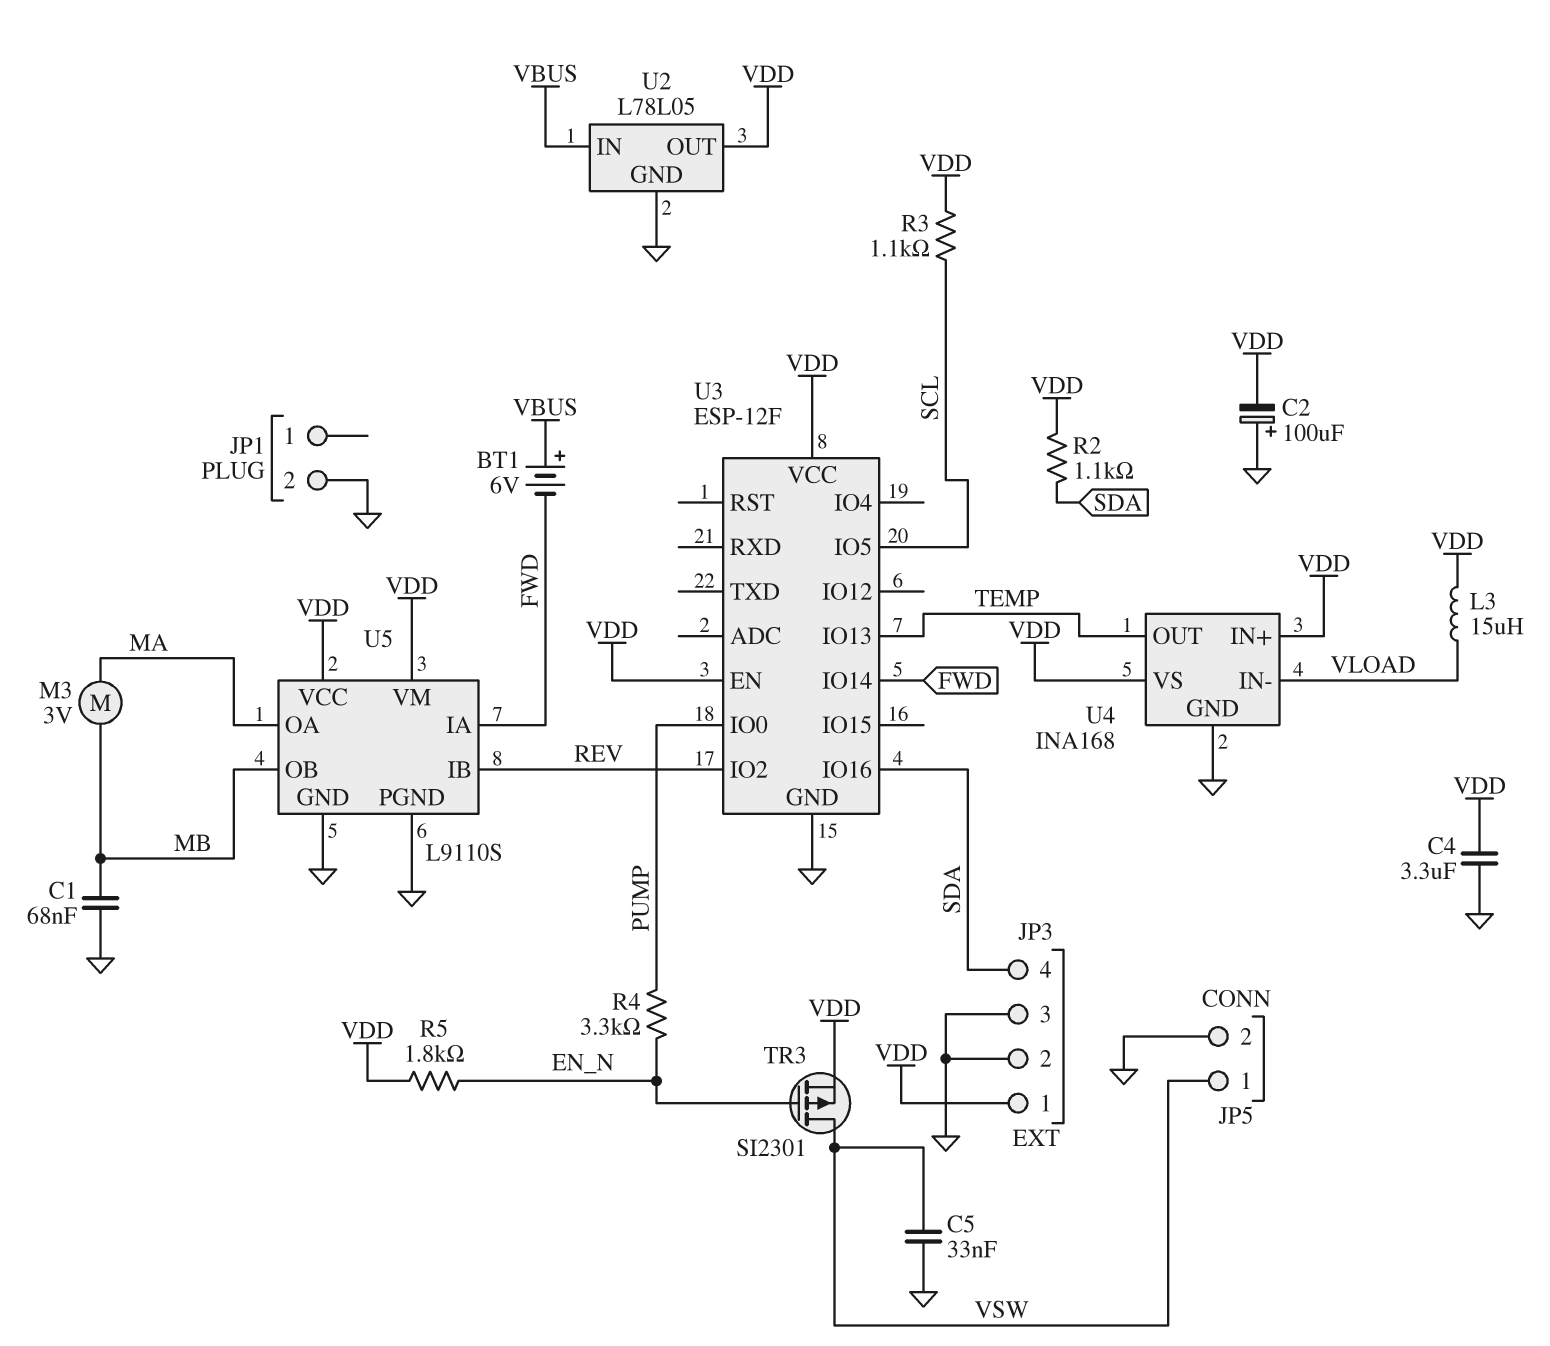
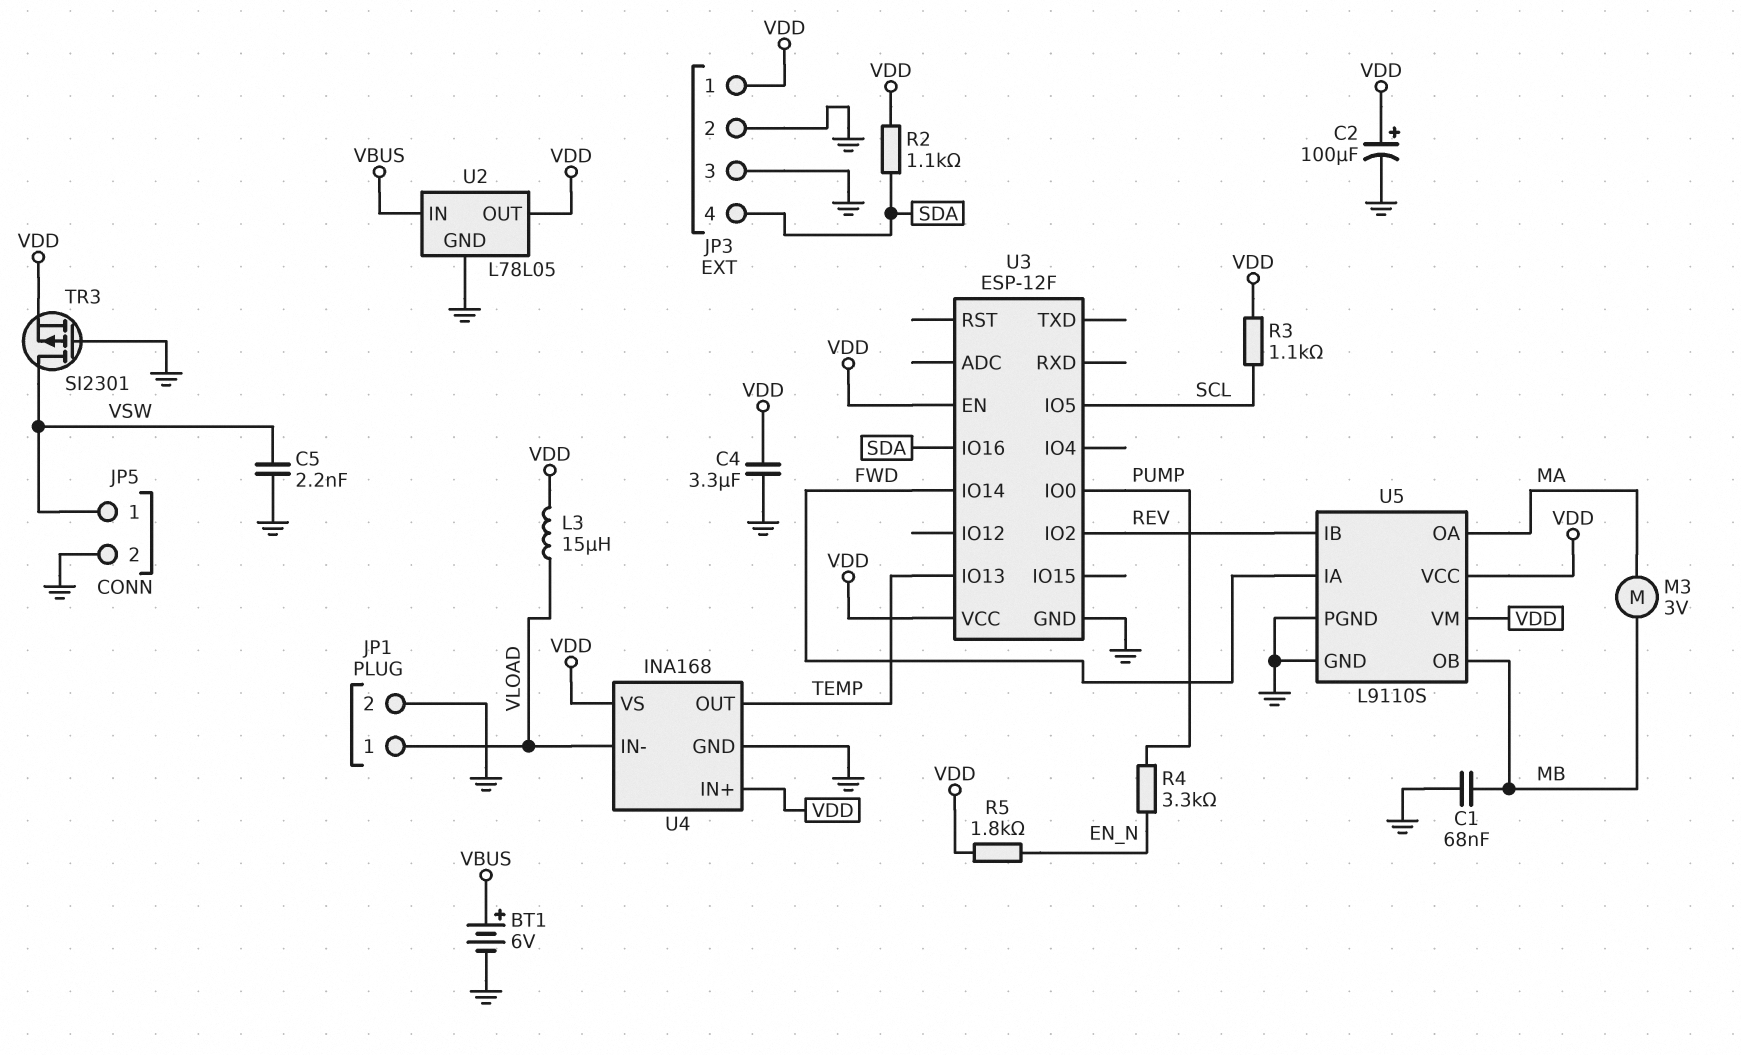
BT1: 6V (plus VBUS, minus FWD) -> 6V (plus VBUS, minus GND)
C2: 100uF (plus GND, minus VDD) -> 100uF (plus VDD, minus GND)
C5: 33nF (GND, VSW) -> 2.2nF (GND, VSW)
JP1 pin 1: none -> VLOAD
TR3: PMOS SI2301 (G EN_N, D VSW, S VDD) -> PMOS SI2301 (G GND, D VSW, S VDD)

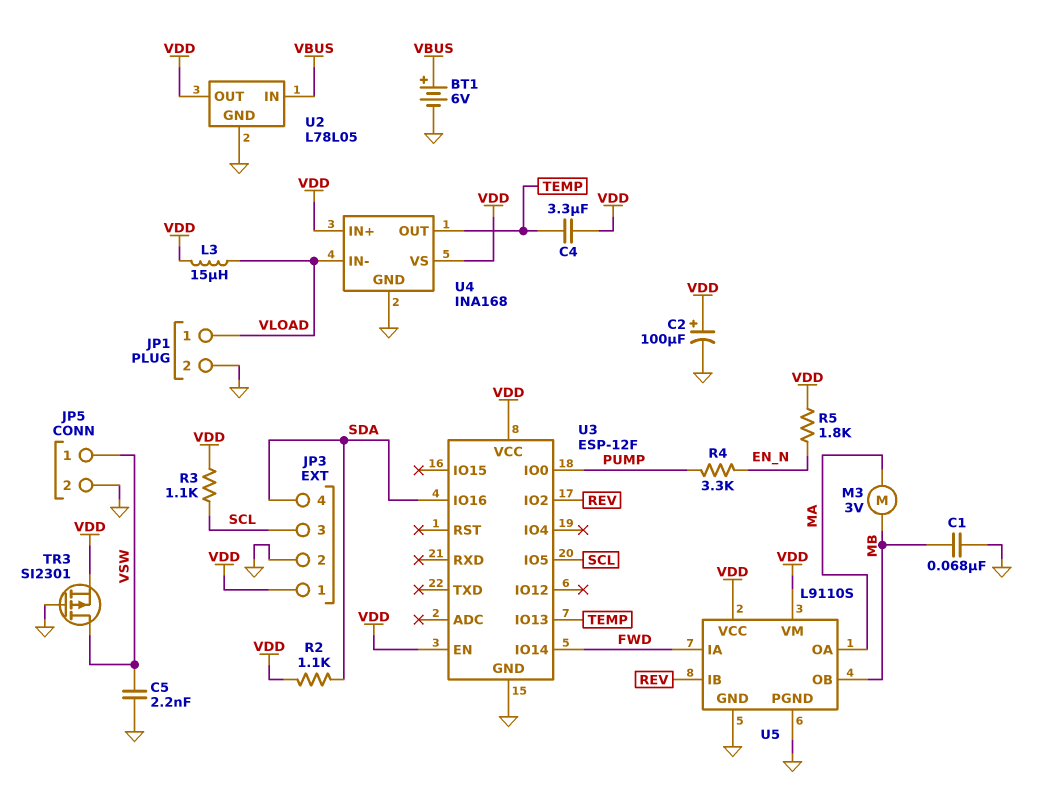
C4: 3.3uF (GND, VDD) -> 3.3uF (TEMP, VDD)
JP3 pin 3: GND -> SCL

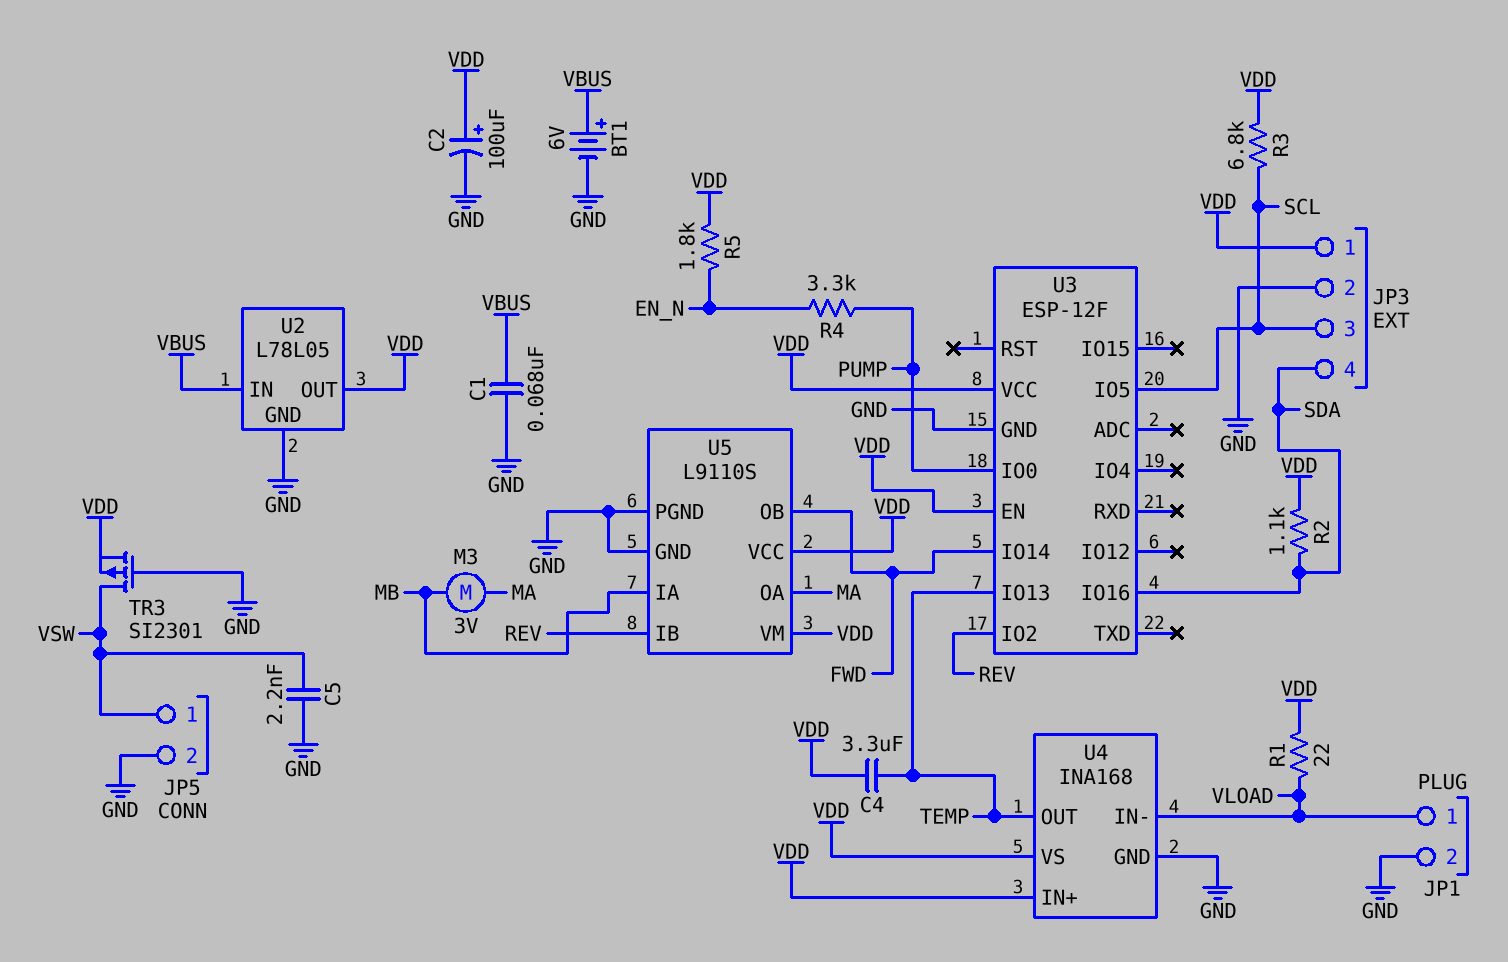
C1: 68nF (GND, MB) -> 68nF (GND, VBUS)
L3: 15uH (VDD, VLOAD) -> none
R1: none -> 22 (VDD, VLOAD)
R3: 1.1k (SCL, VDD) -> 6.8k (SCL, VDD)
U5 pin IA: FWD -> MB
U5 pin OB: MB -> FWD

